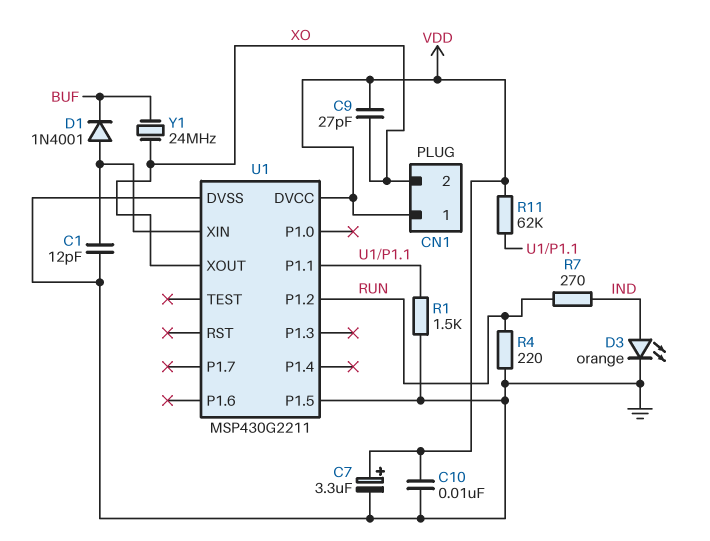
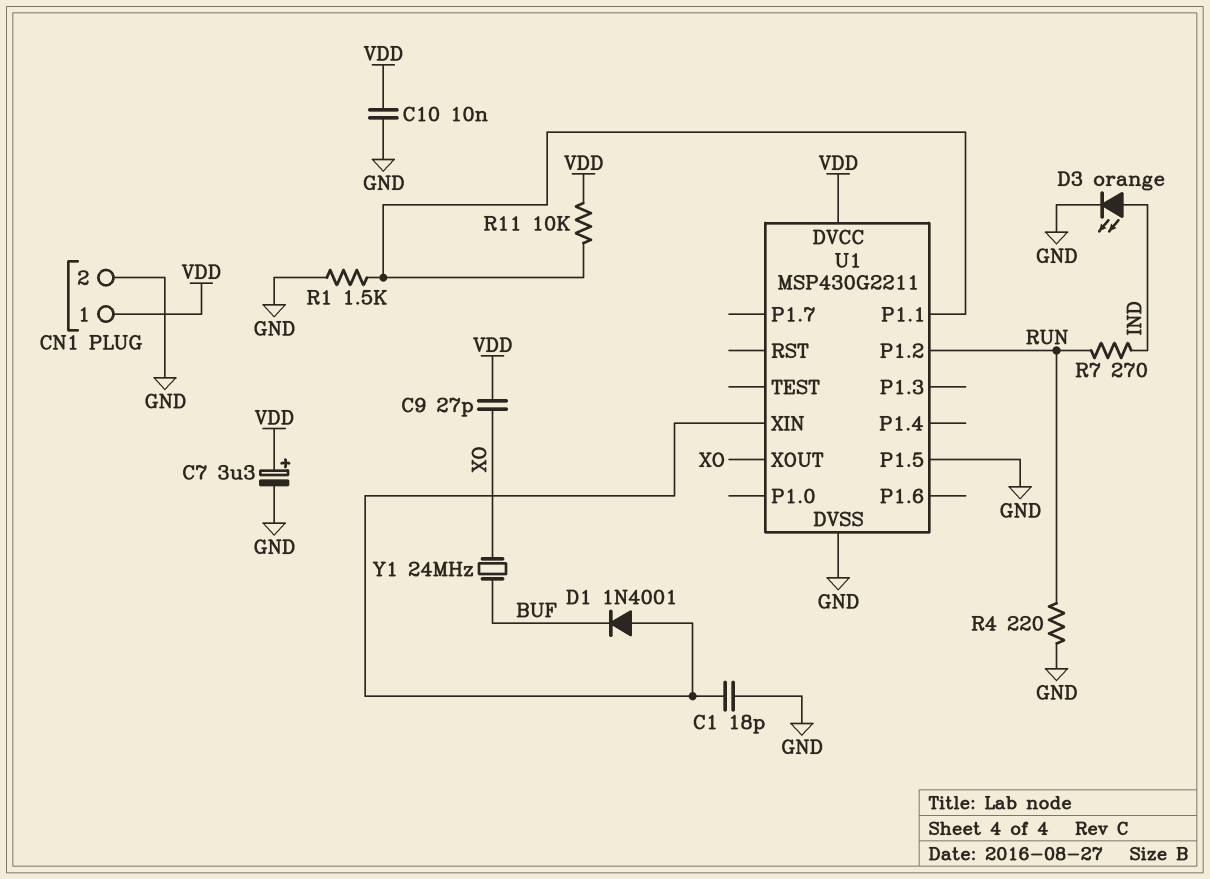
C1: 12pF (GND, U1/XIN) -> 18pF (GND, U1/XIN)
CN1 pin 2: XO -> GND
R11: 62k (U1/P1.1, VDD) -> 10k (U1/P1.1, VDD)

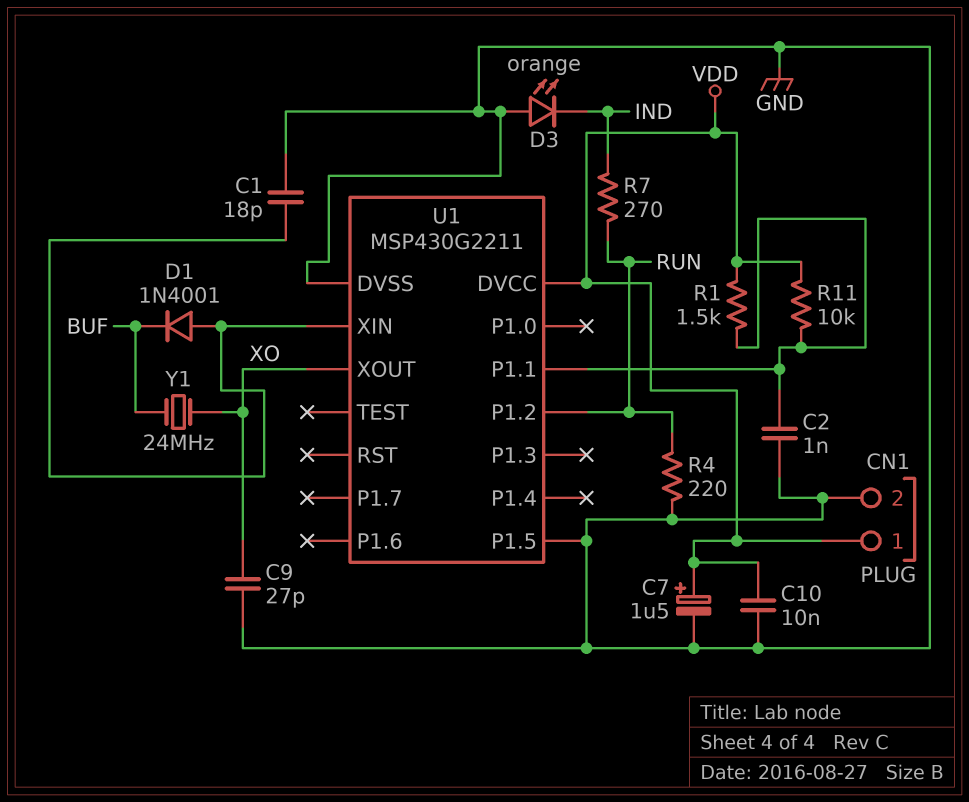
C2: none -> 1nF (GND, U1/P1.1)
C7: 3.3uF (plus VDD, minus GND) -> 1.5uF (plus VDD, minus GND)
C9: 27pF (VDD, XO) -> 27pF (GND, XO)
D3: LED orange (A IND, K GND) -> LED orange (A GND, K IND)
R1: 1.5k (GND, U1/P1.1) -> 1.5k (U1/P1.1, VDD)

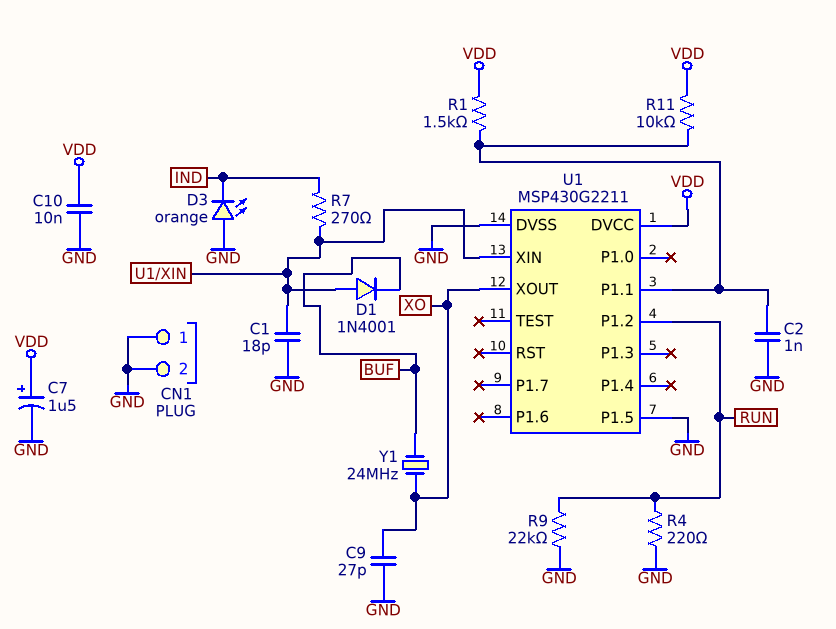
CN1 pin 1: VDD -> GND
R7: 270 (IND, RUN) -> 270 (IND, U1/XIN)
R9: none -> 22k (GND, RUN)

